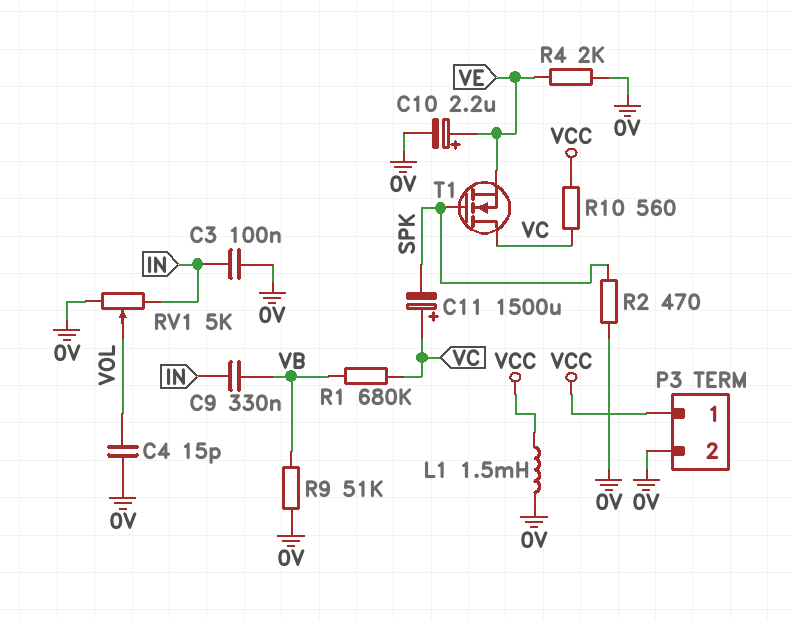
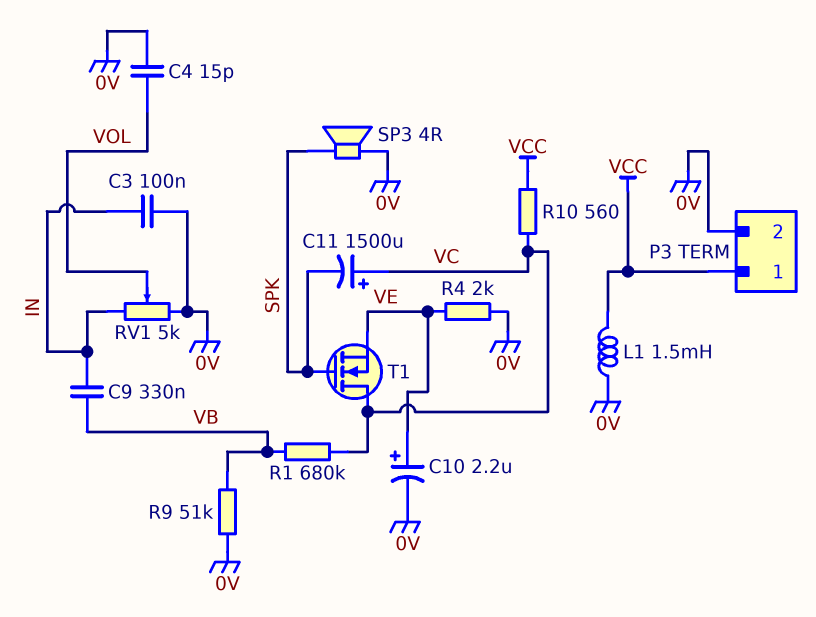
R2: 470 (0V, SPK) -> none
SP3: none -> speaker 4R (0V, SPK)

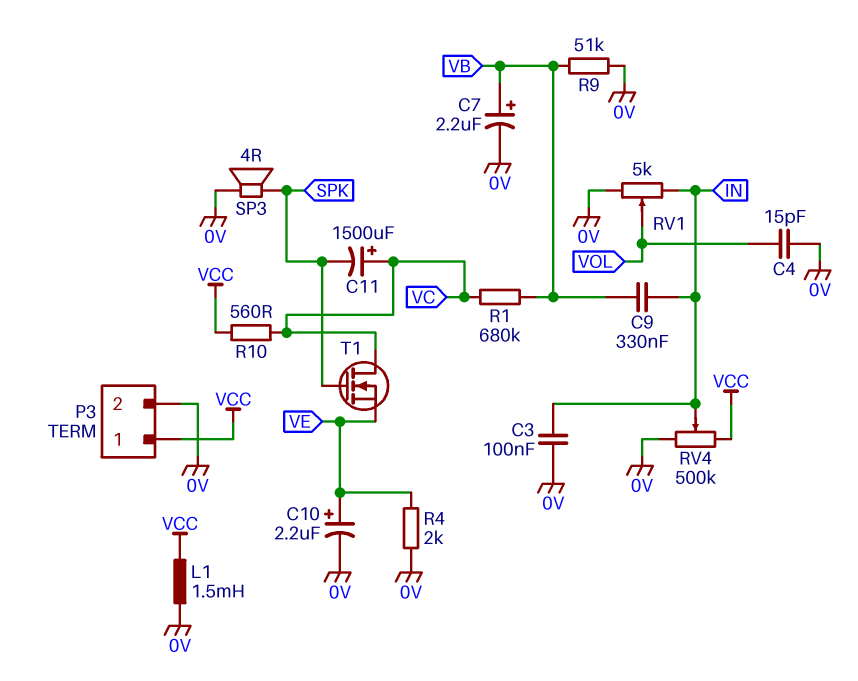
C7: none -> 2.2uF (plus VB, minus 0V)
RV4: none -> 500k (0V, VCC, wiper IN)

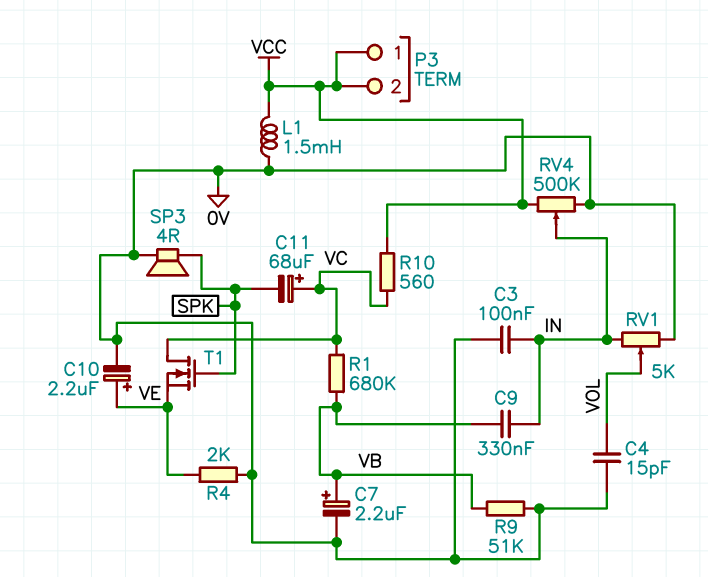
C11: 1500uF (plus VC, minus SPK) -> 68uF (plus VC, minus SPK)
P3 pin 2: 0V -> VCC

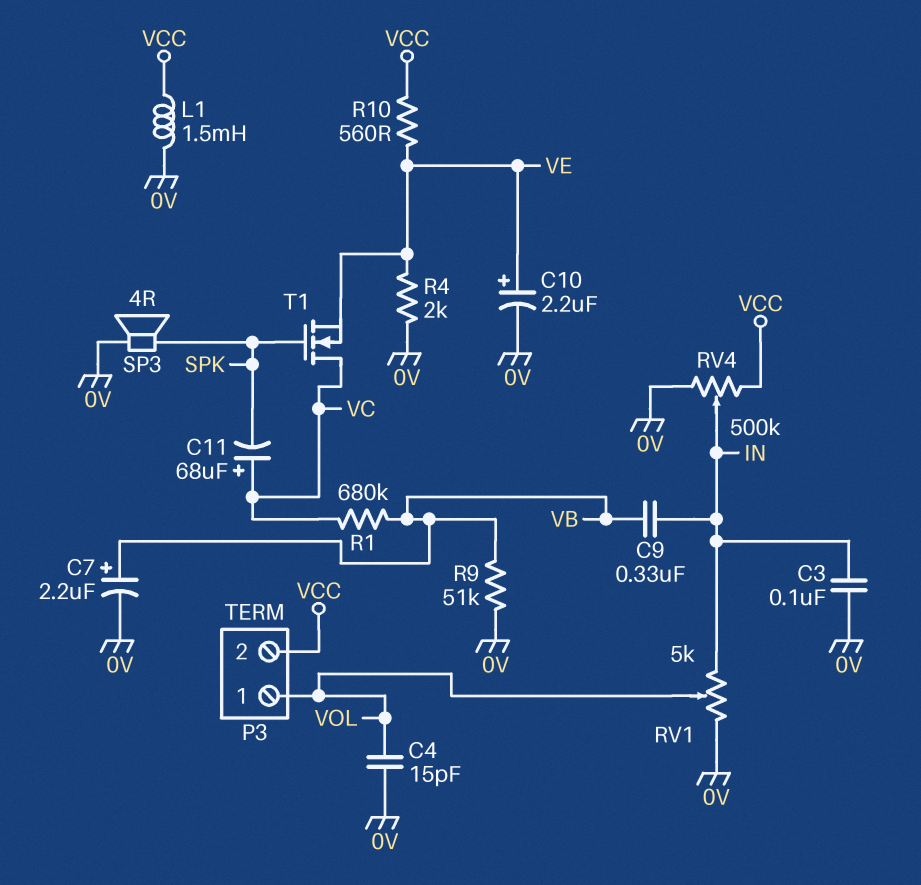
P3 pin 1: VCC -> VOL
R10: 560 (VC, VCC) -> 560 (VCC, VE)

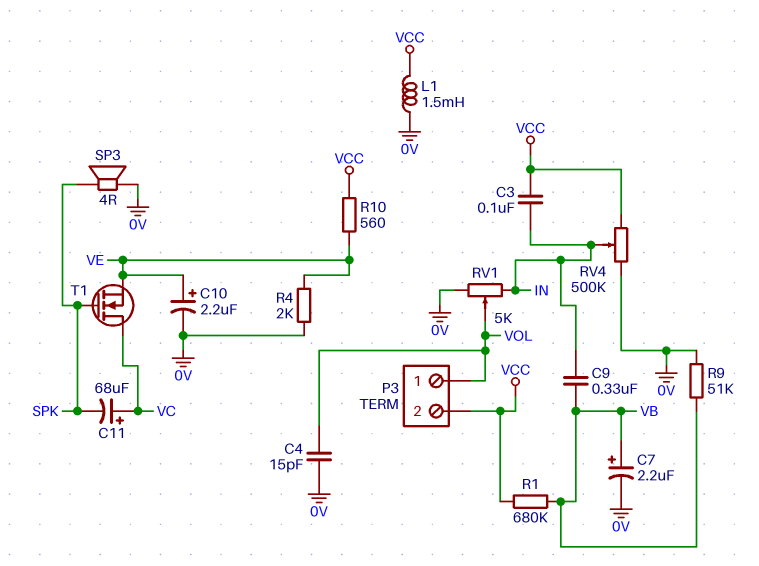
C3: 100nF (0V, IN) -> 100nF (IN, VCC)
R1: 680k (VB, VC) -> 680k (VB, VCC)

